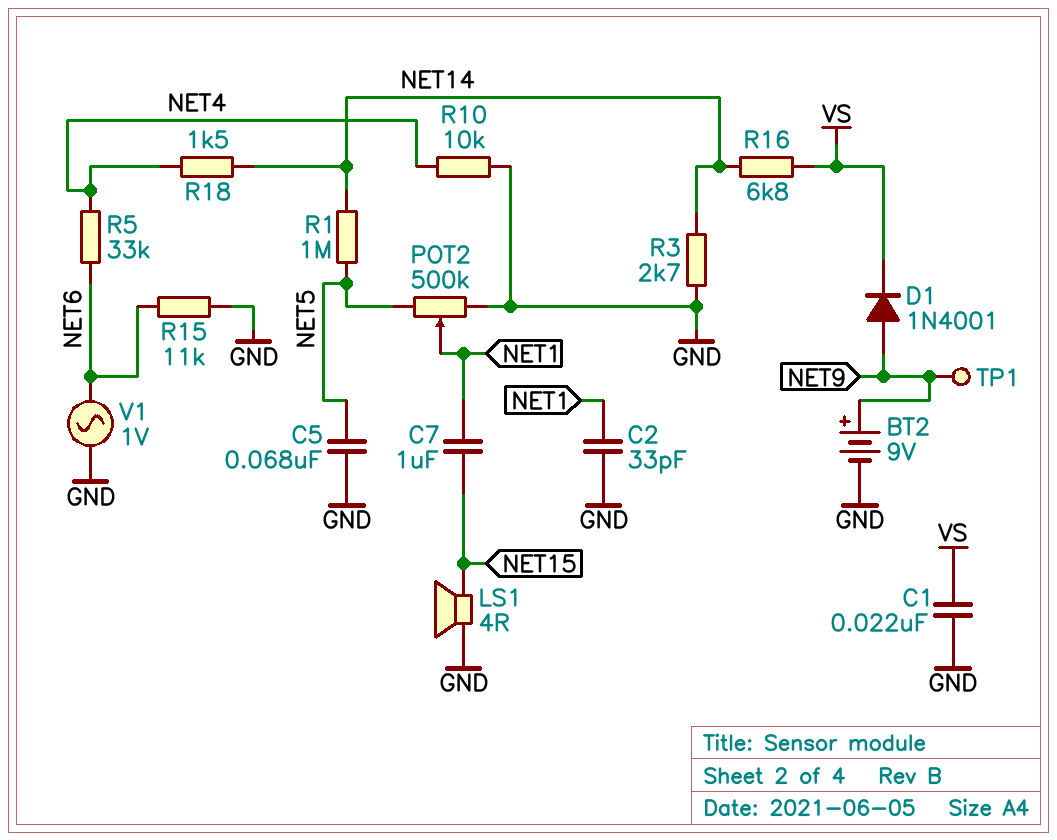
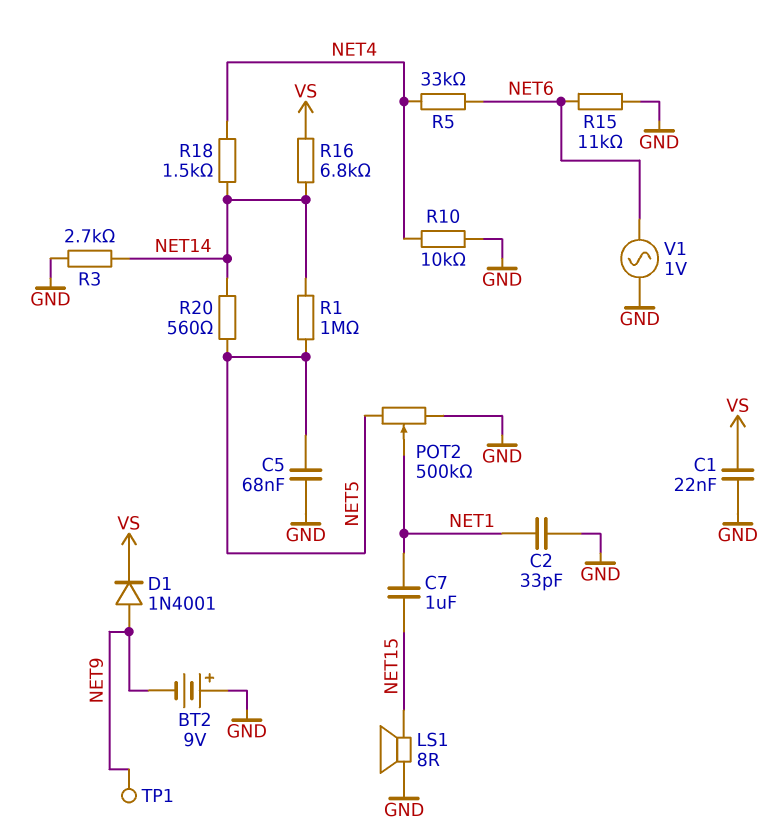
BT2: 9V (plus NET9, minus GND) -> 9V (plus GND, minus NET9)
LS1: speaker 4R (GND, NET15) -> speaker 8R (GND, NET15)
R20: none -> 560 (NET5, NET14)

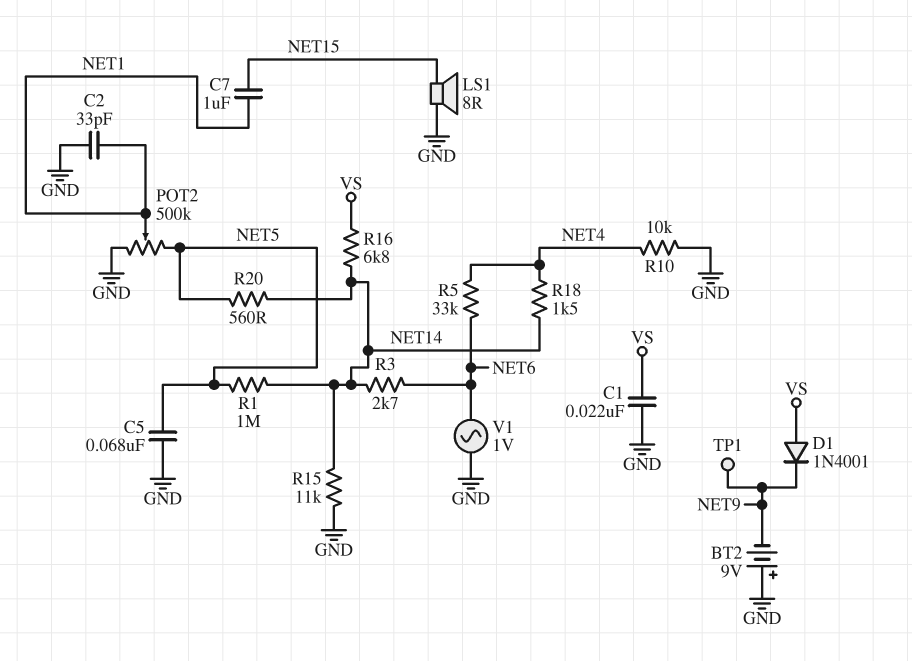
D1: diode 1N4001 (A NET9, K VS) -> diode 1N4001 (A VS, K NET9)
R3: 2.7k (GND, NET14) -> 2.7k (NET6, NET14)
R15: 11k (GND, NET6) -> 11k (GND, NET14)

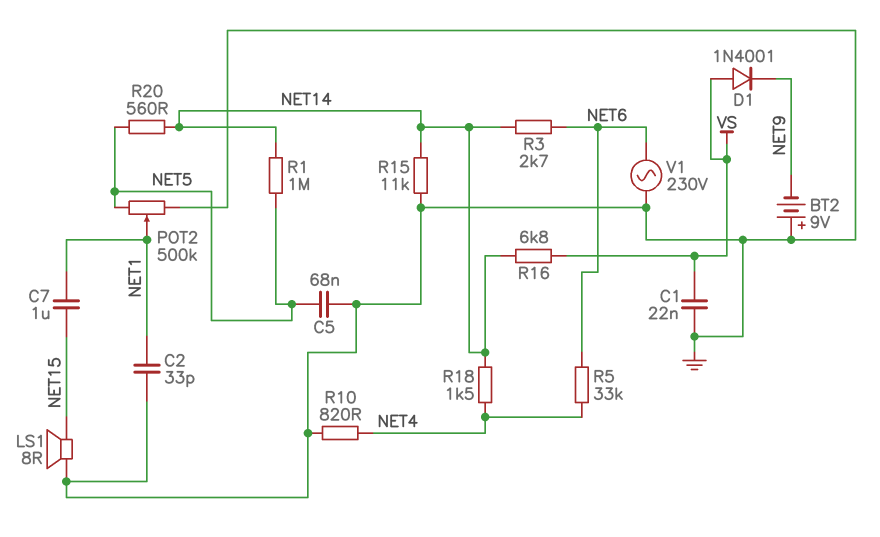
R10: 10k (GND, NET4) -> 820 (GND, NET4)
TP1: test point (NET9) -> none
V1: AC 1V (GND, NET6) -> AC 230V (GND, NET6)

